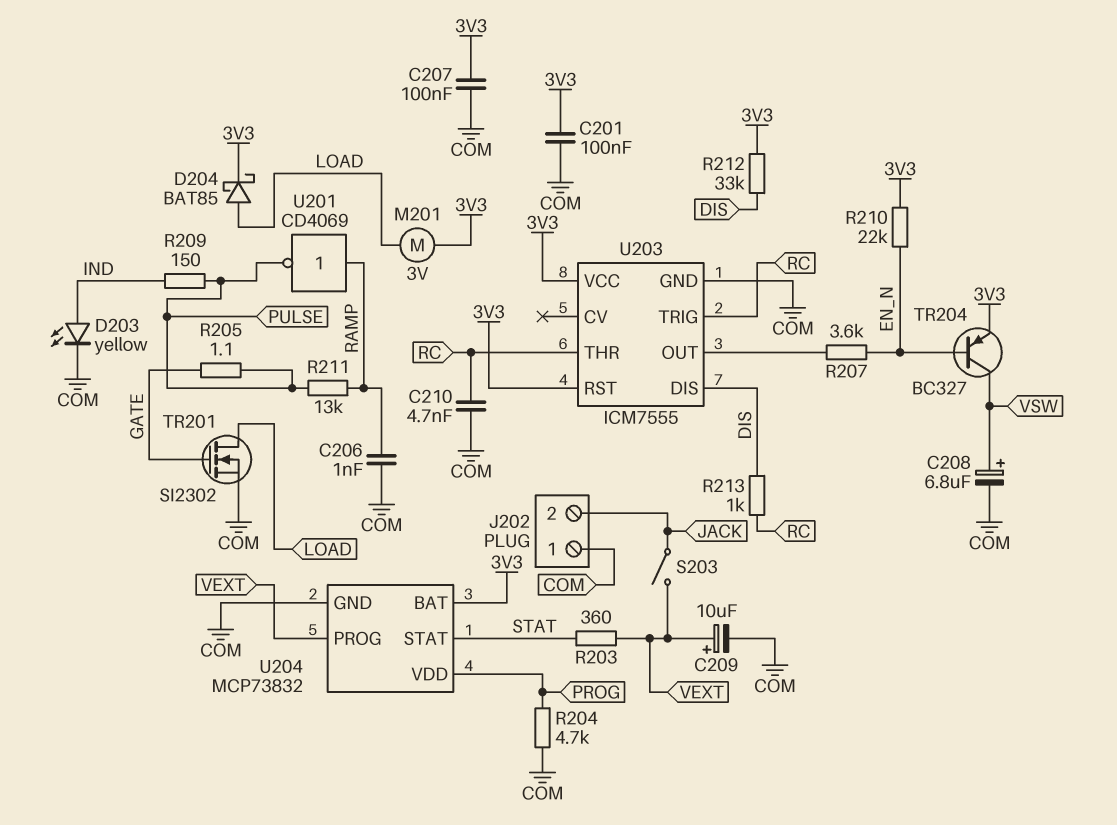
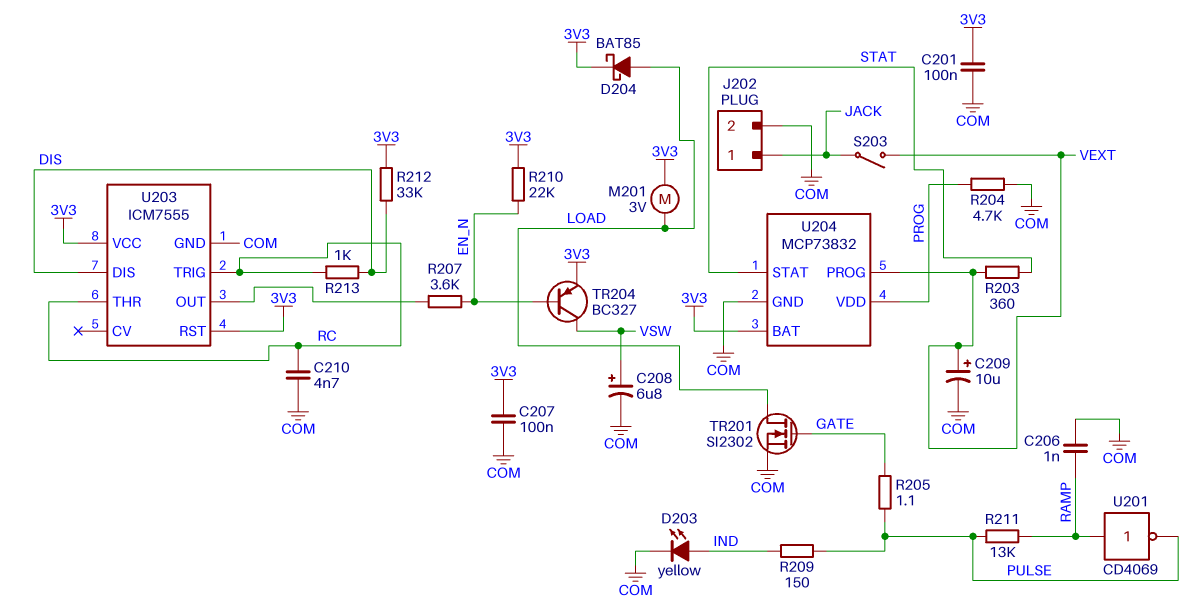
J202 pin 1: COM -> JACK
J202 pin 2: JACK -> COM

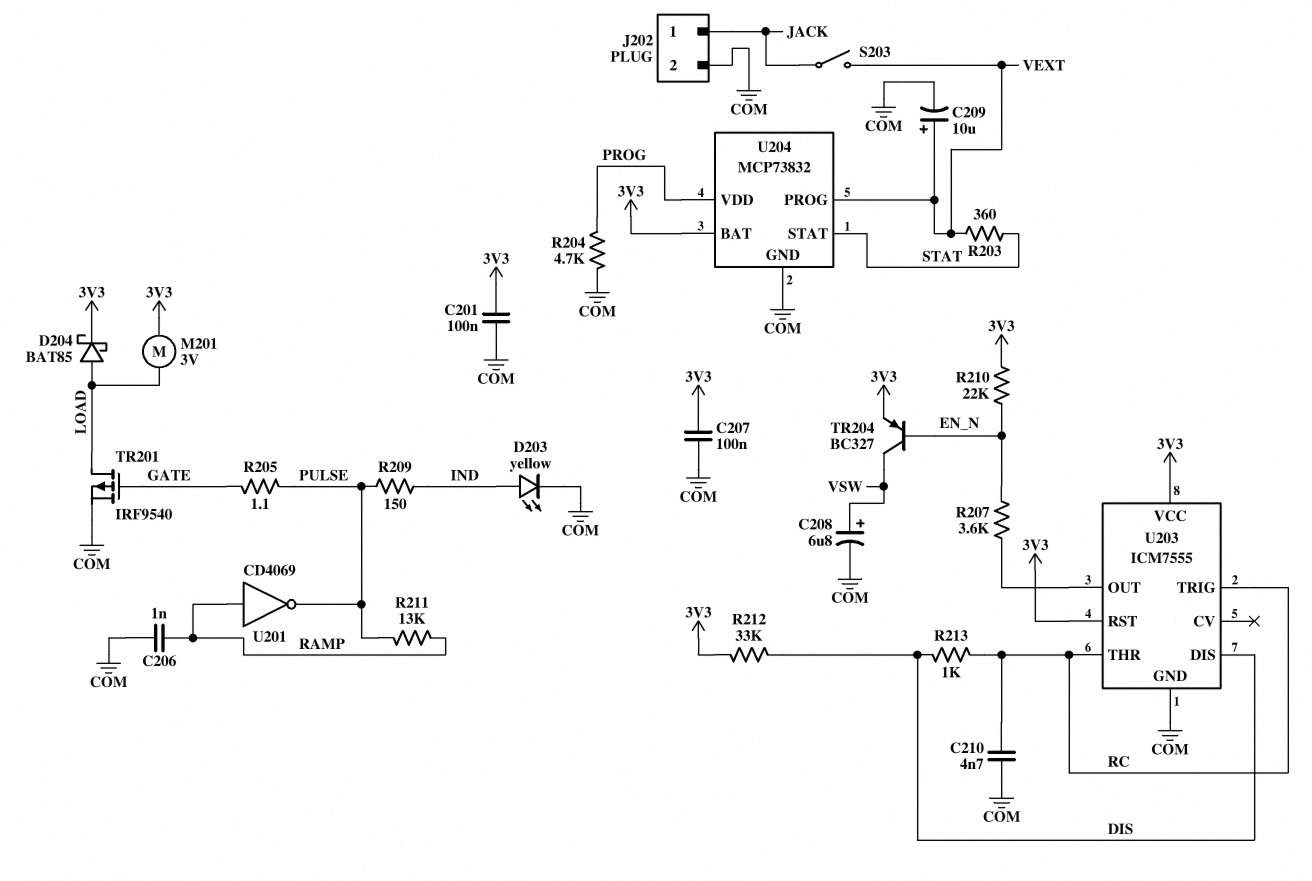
TR201: NMOS SI2302 (G GATE, D LOAD, S COM) -> PMOS IRF9540 (G GATE, D LOAD, S COM)

